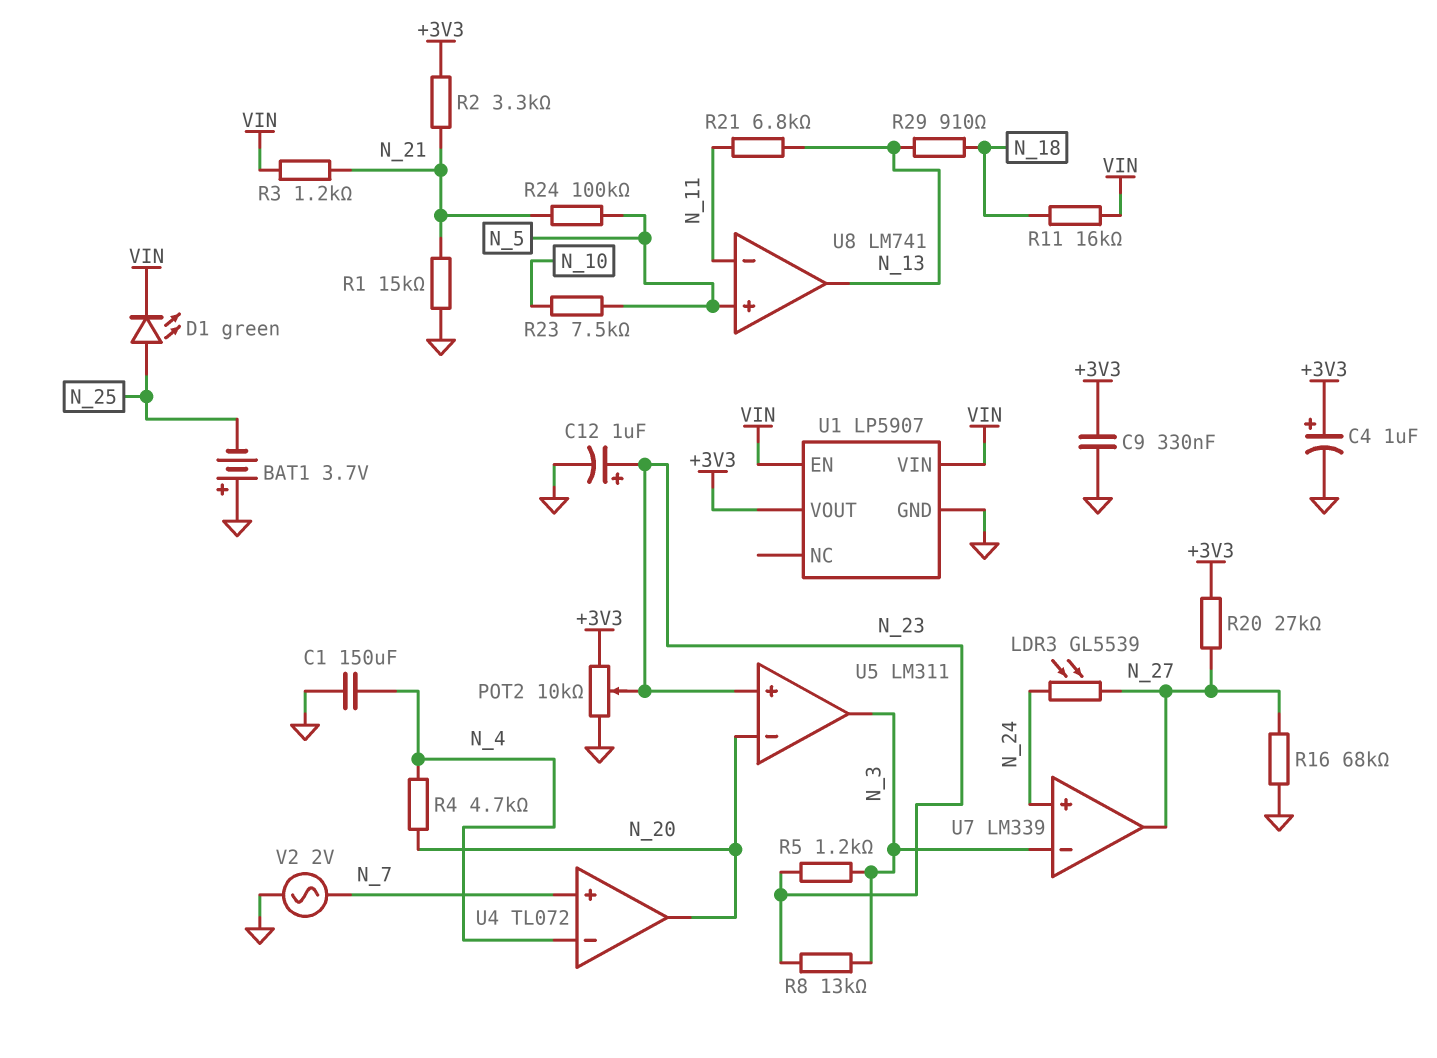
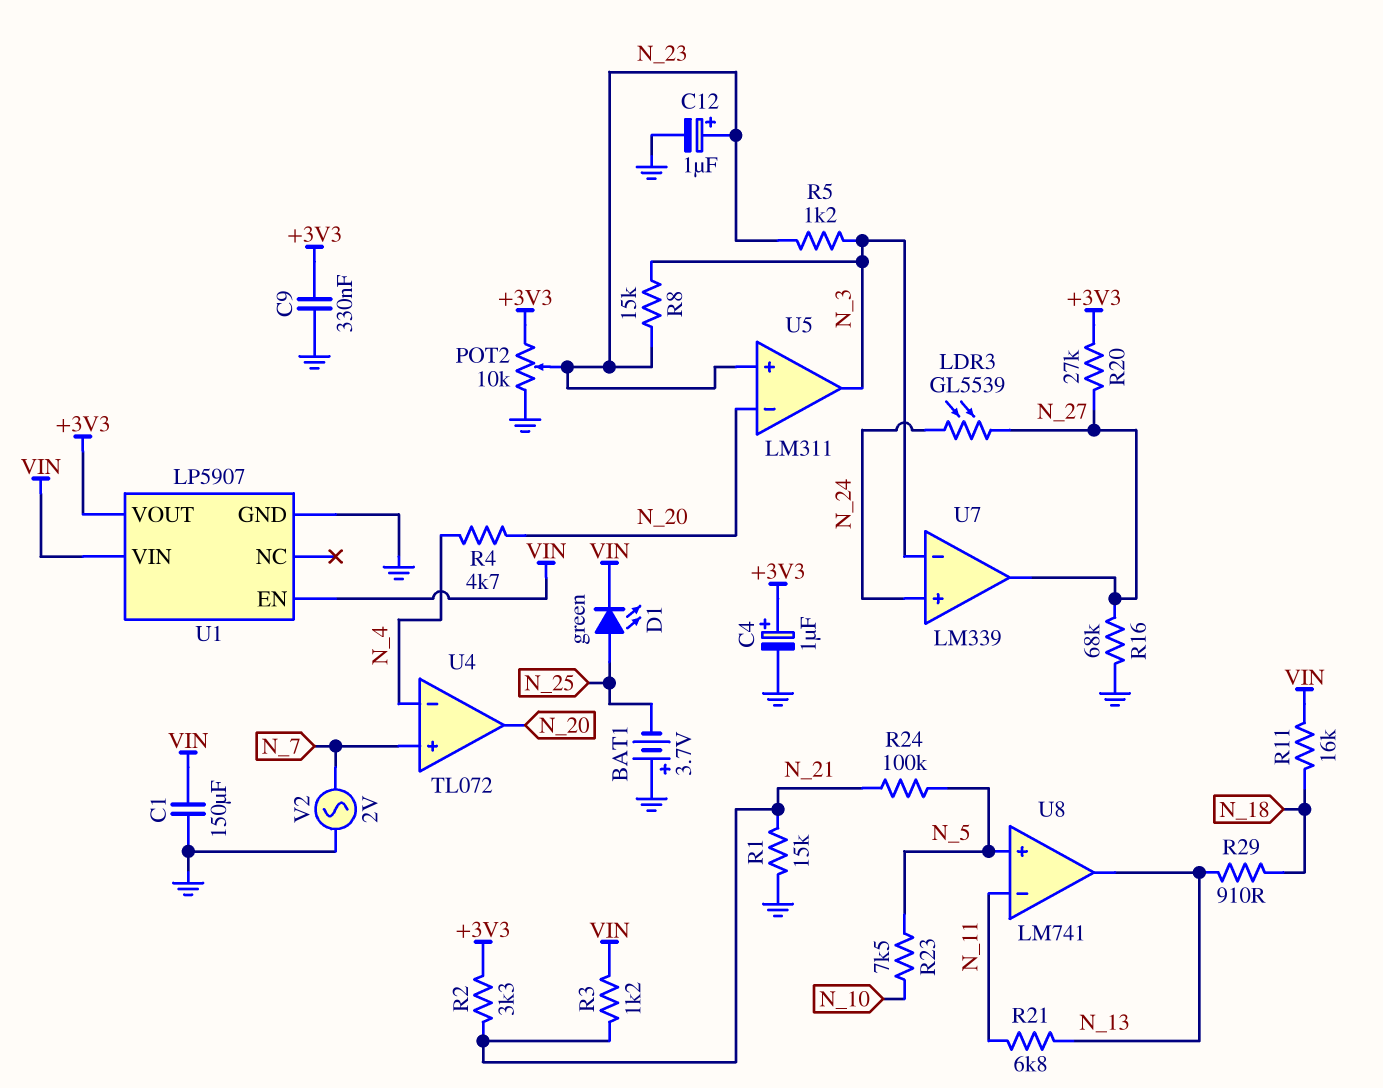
C1: 150uF (GND, N_4) -> 150uF (GND, VIN)
R8: 13k (N_3, N_23) -> 15k (N_3, N_23)

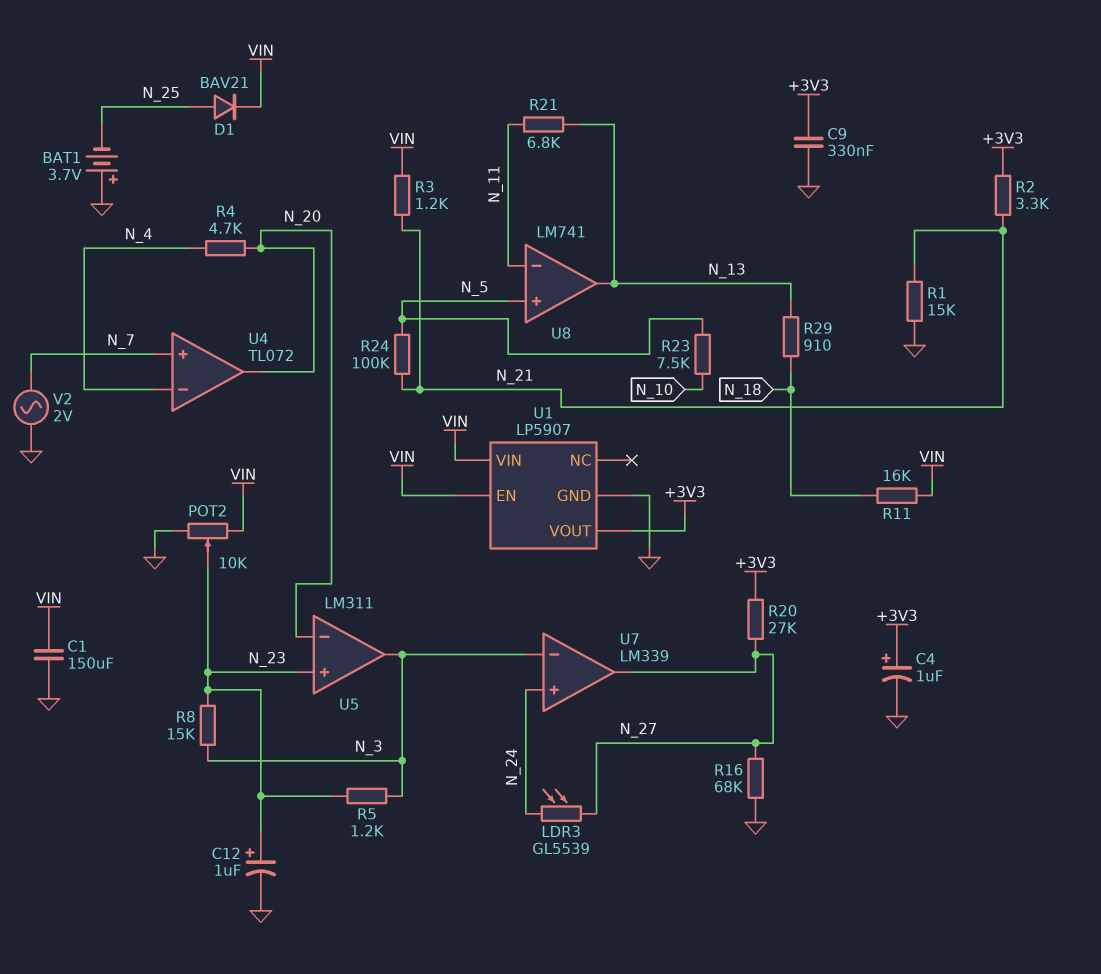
D1: LED green (A N_25, K VIN) -> diode BAV21 (A N_25, K VIN)
POT2: 10k (+3V3, GND, wiper N_23) -> 10k (GND, VIN, wiper N_23)

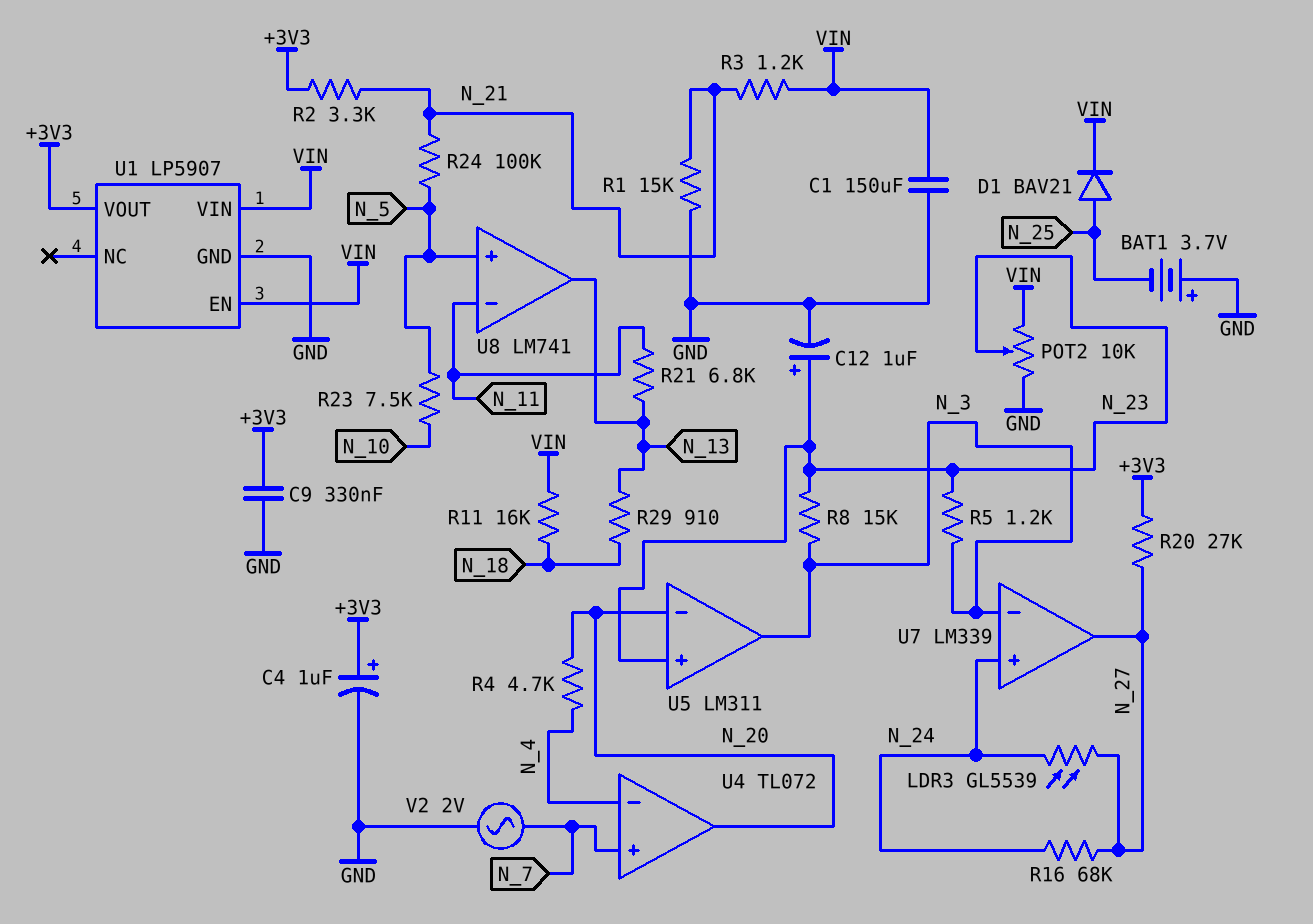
R16: 68k (GND, N_27) -> 68k (N_24, N_27)

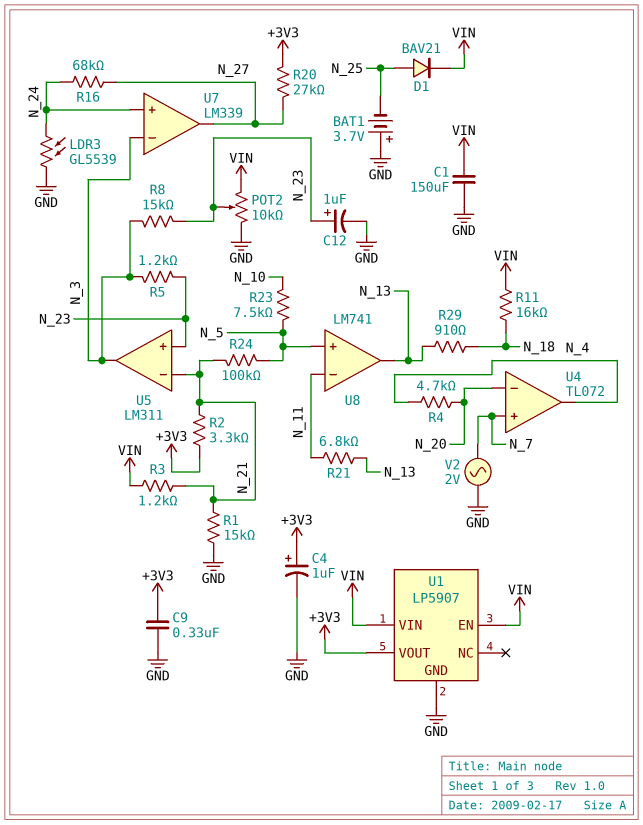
LDR3: GL5539 (N_24, N_27) -> GL5539 (GND, N_24)
U4 pin in-: N_4 -> N_20
U4 pin out: N_20 -> N_4
U5 pin in-: N_20 -> N_21

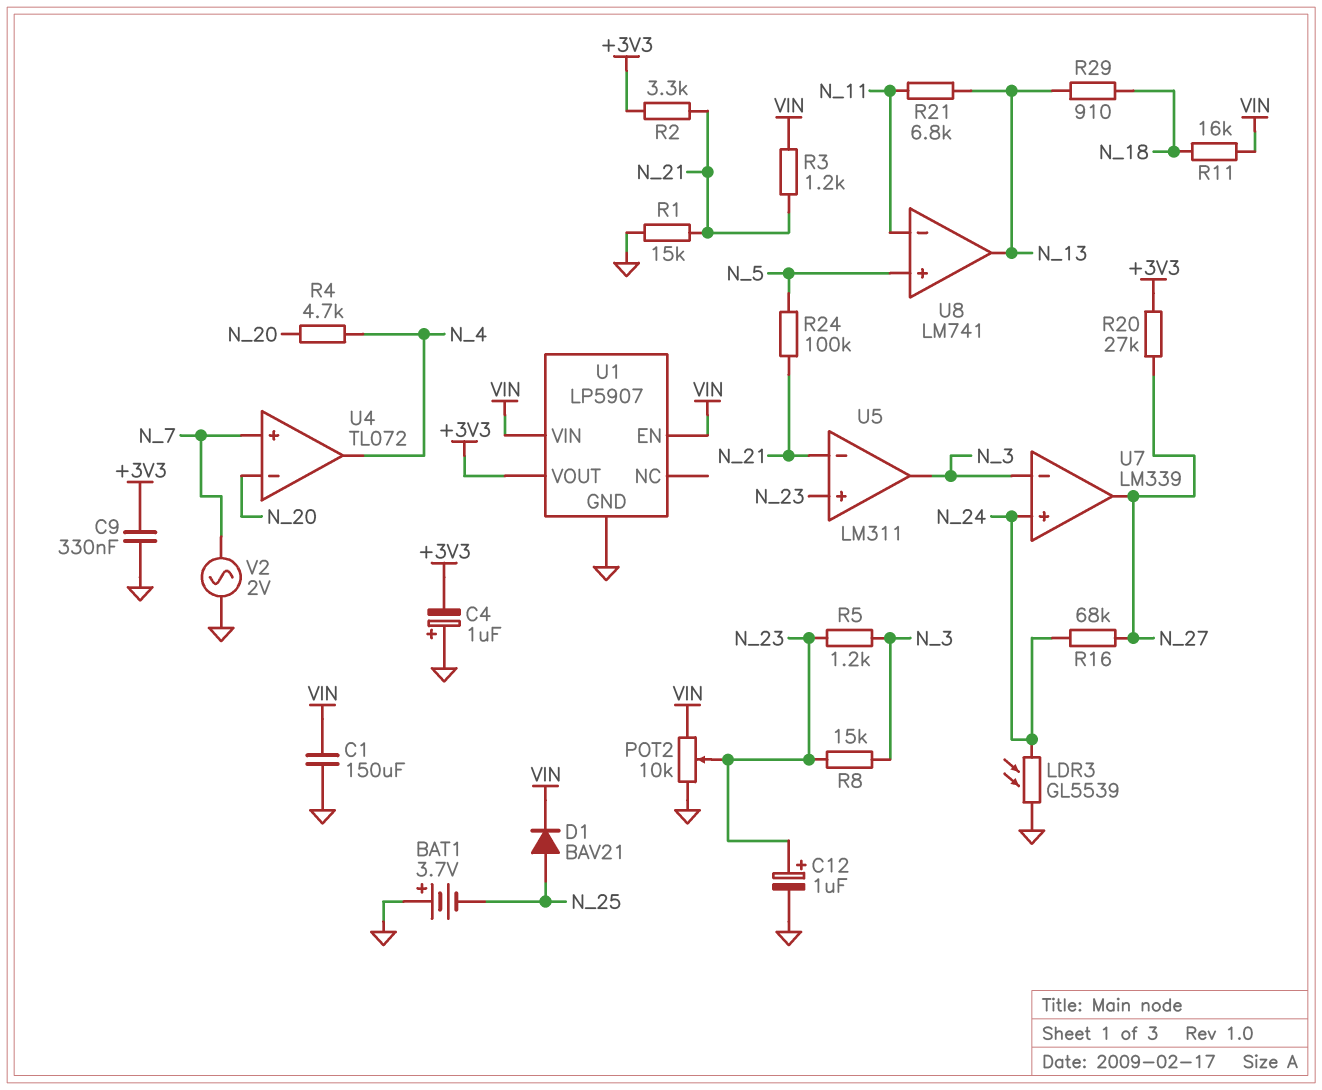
C4: 1uF (plus +3V3, minus GND) -> 1uF (plus GND, minus +3V3)
R23: 7.5k (N_5, N_10) -> none

